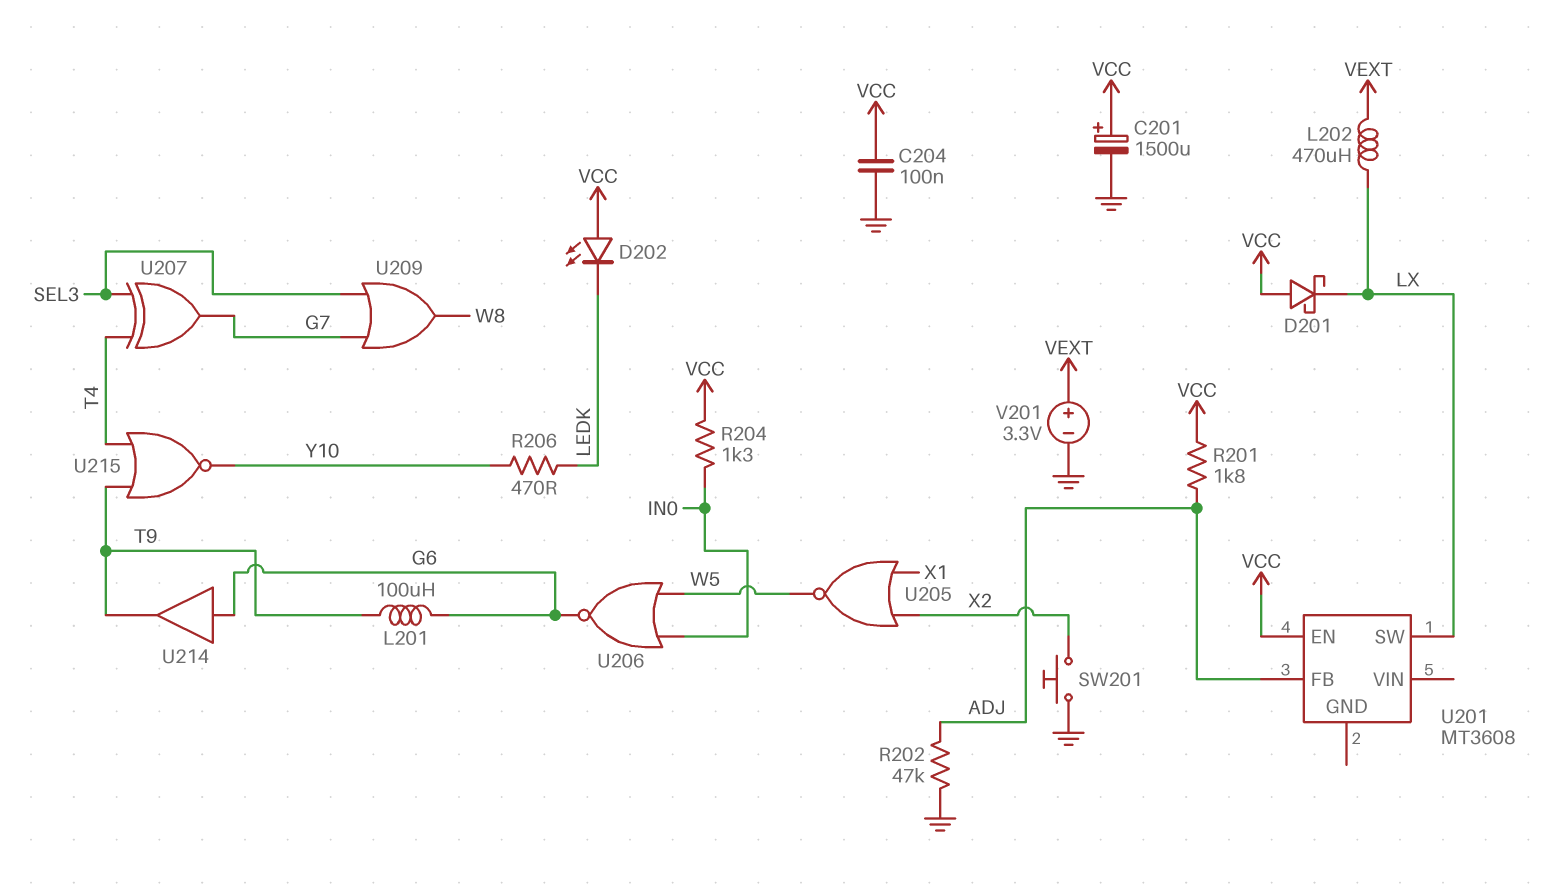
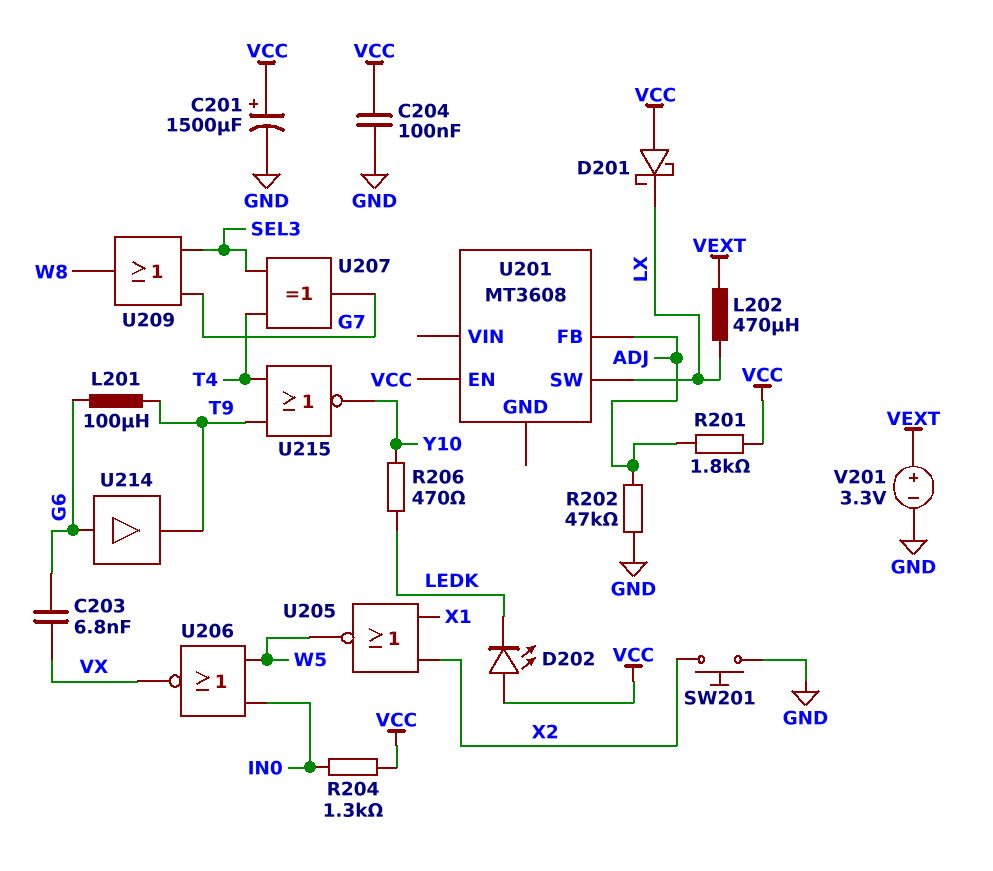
C203: none -> 6.8nF (G6, VX)
U206: NOR (in IN0, in W5, out G6) -> NOR (in IN0, in W5, out VX)

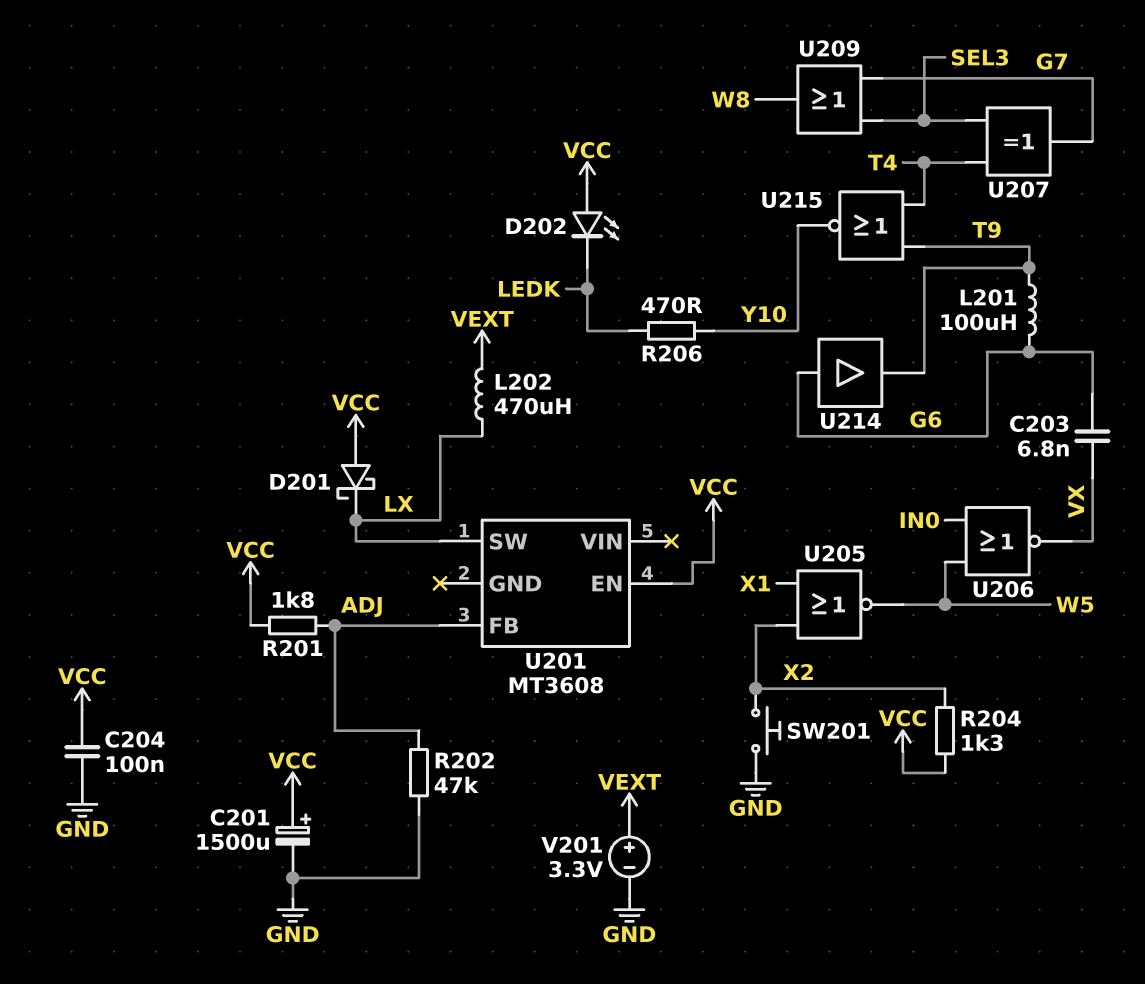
R204: 1.3k (IN0, VCC) -> 1.3k (VCC, X2)

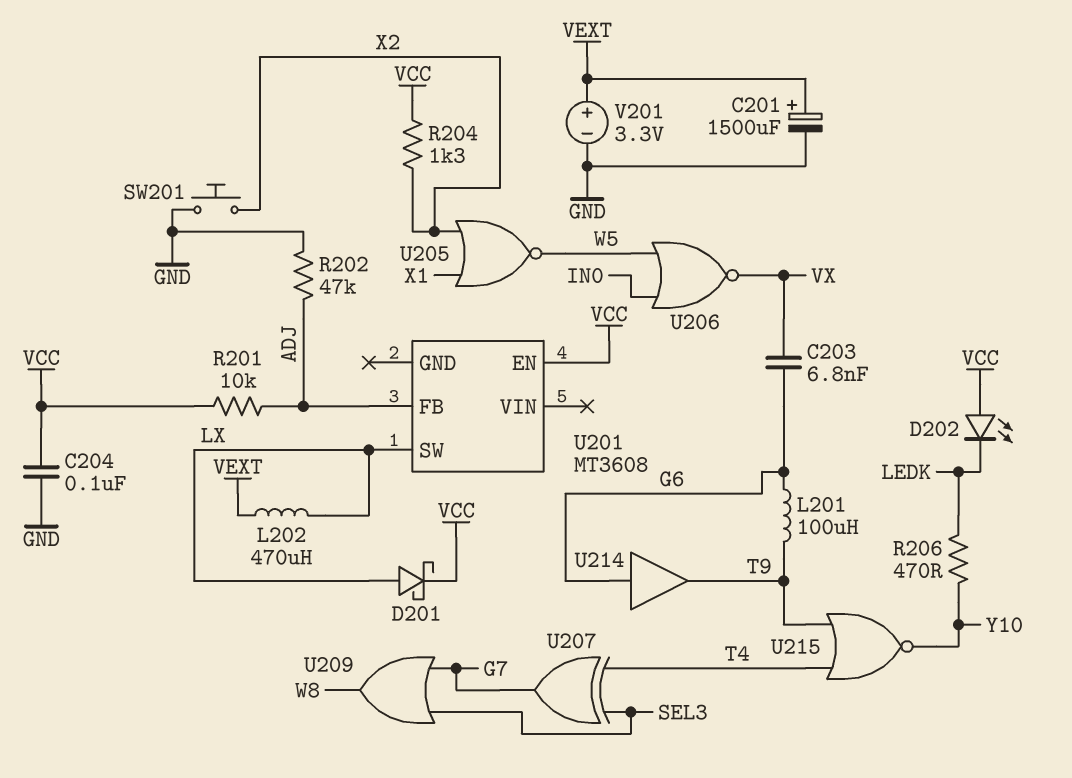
C201: 1500uF (plus VCC, minus GND) -> 1500uF (plus VEXT, minus GND)
D201: schottky (A VCC, K LX) -> schottky (A LX, K VCC)
R201: 1.8k (ADJ, VCC) -> 10k (ADJ, VCC)

